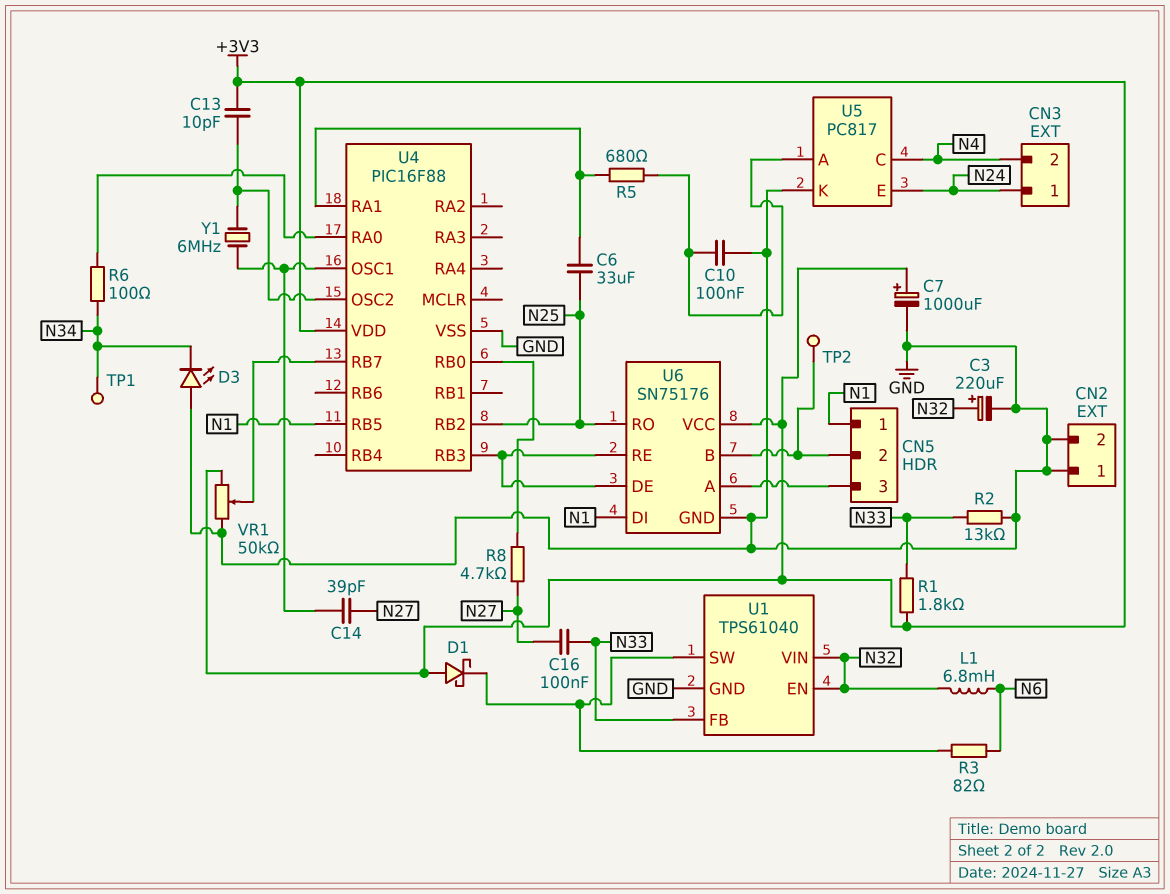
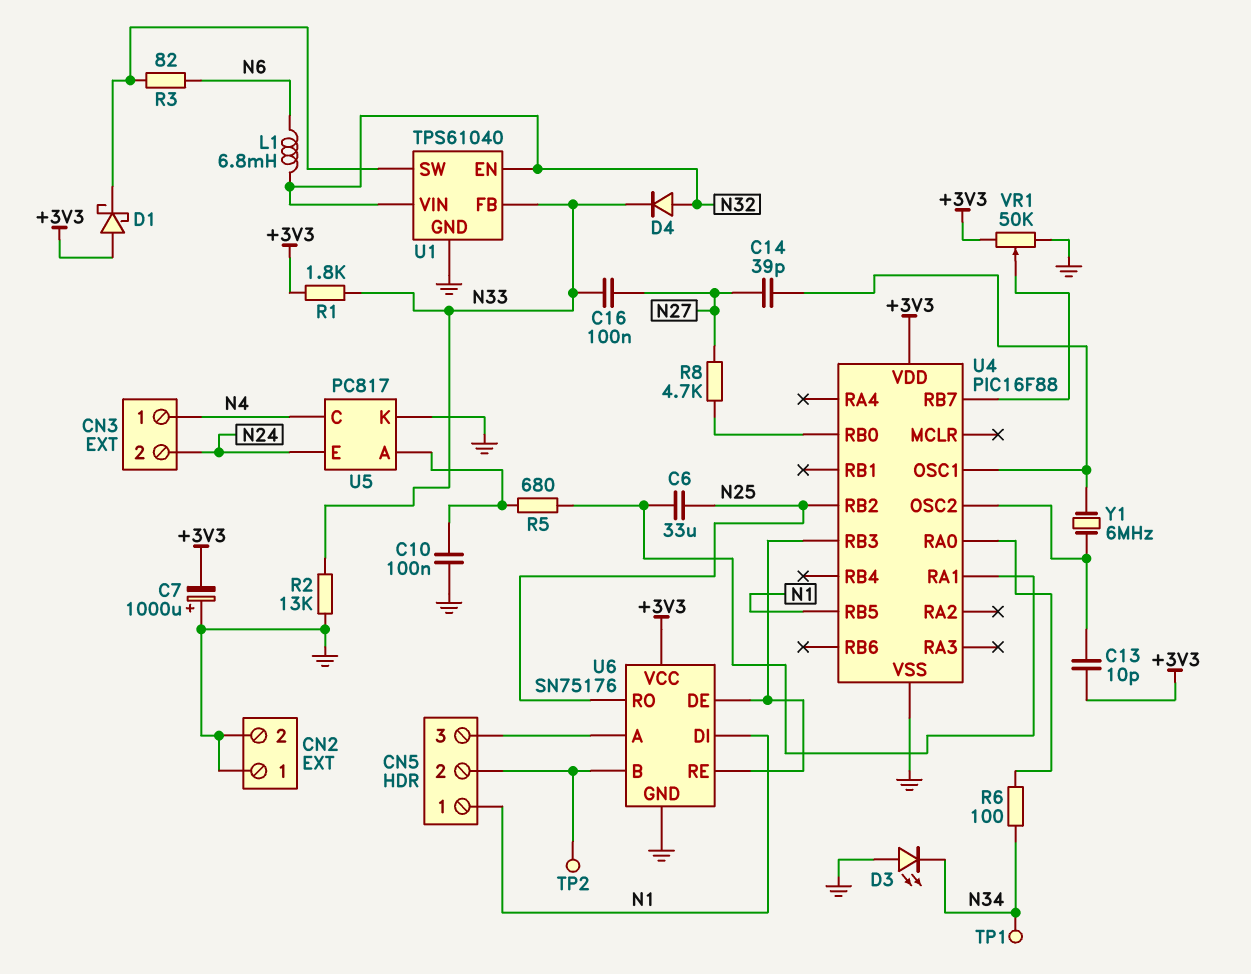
C3: 220uF (plus N32, minus GND) -> none
C7: 1000uF (plus +3V3, minus GND) -> 1000uF (plus GND, minus +3V3)
CN3 pin 1: N24 -> N4
CN3 pin 2: N4 -> N24
D4: none -> diode (A N32, K N33)

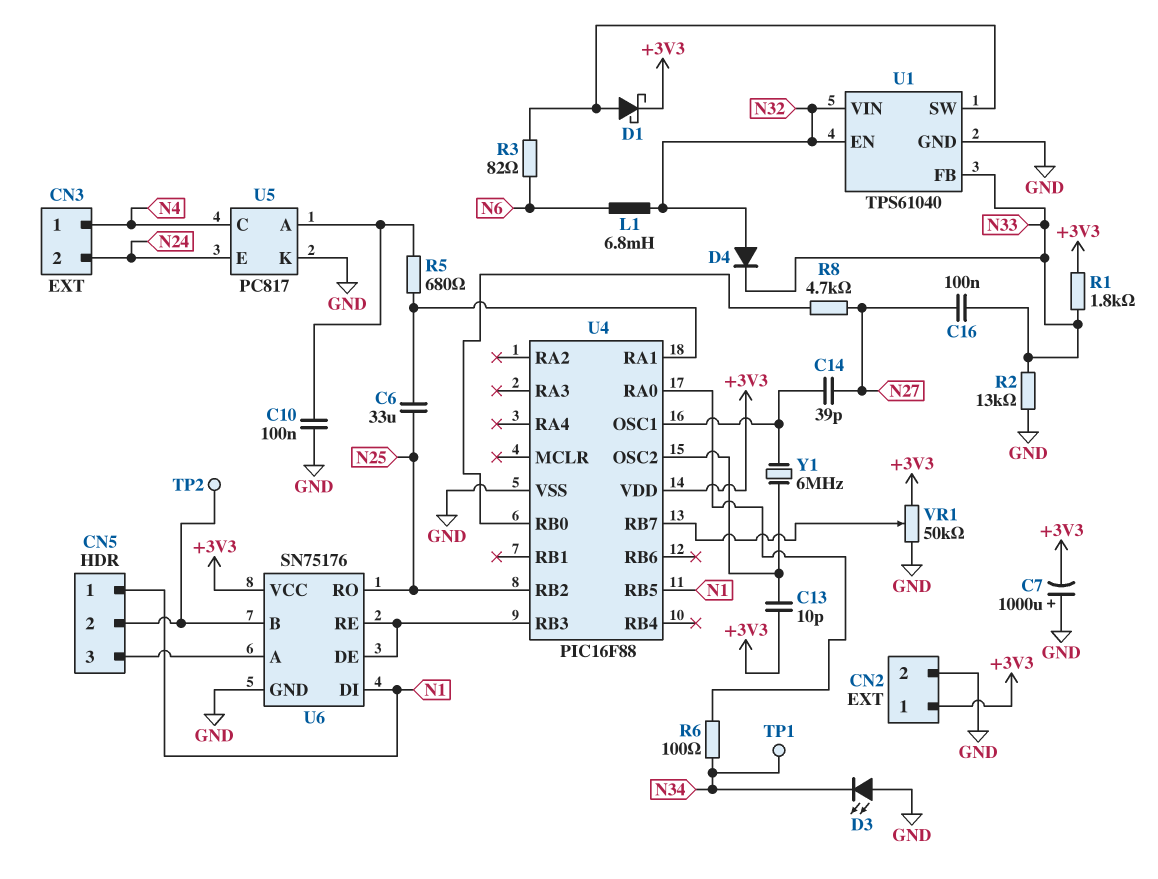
CN2 pin 1: GND -> +3V3
D1: schottky (A +3V3, K U1/SW) -> schottky (A U1/SW, K +3V3)

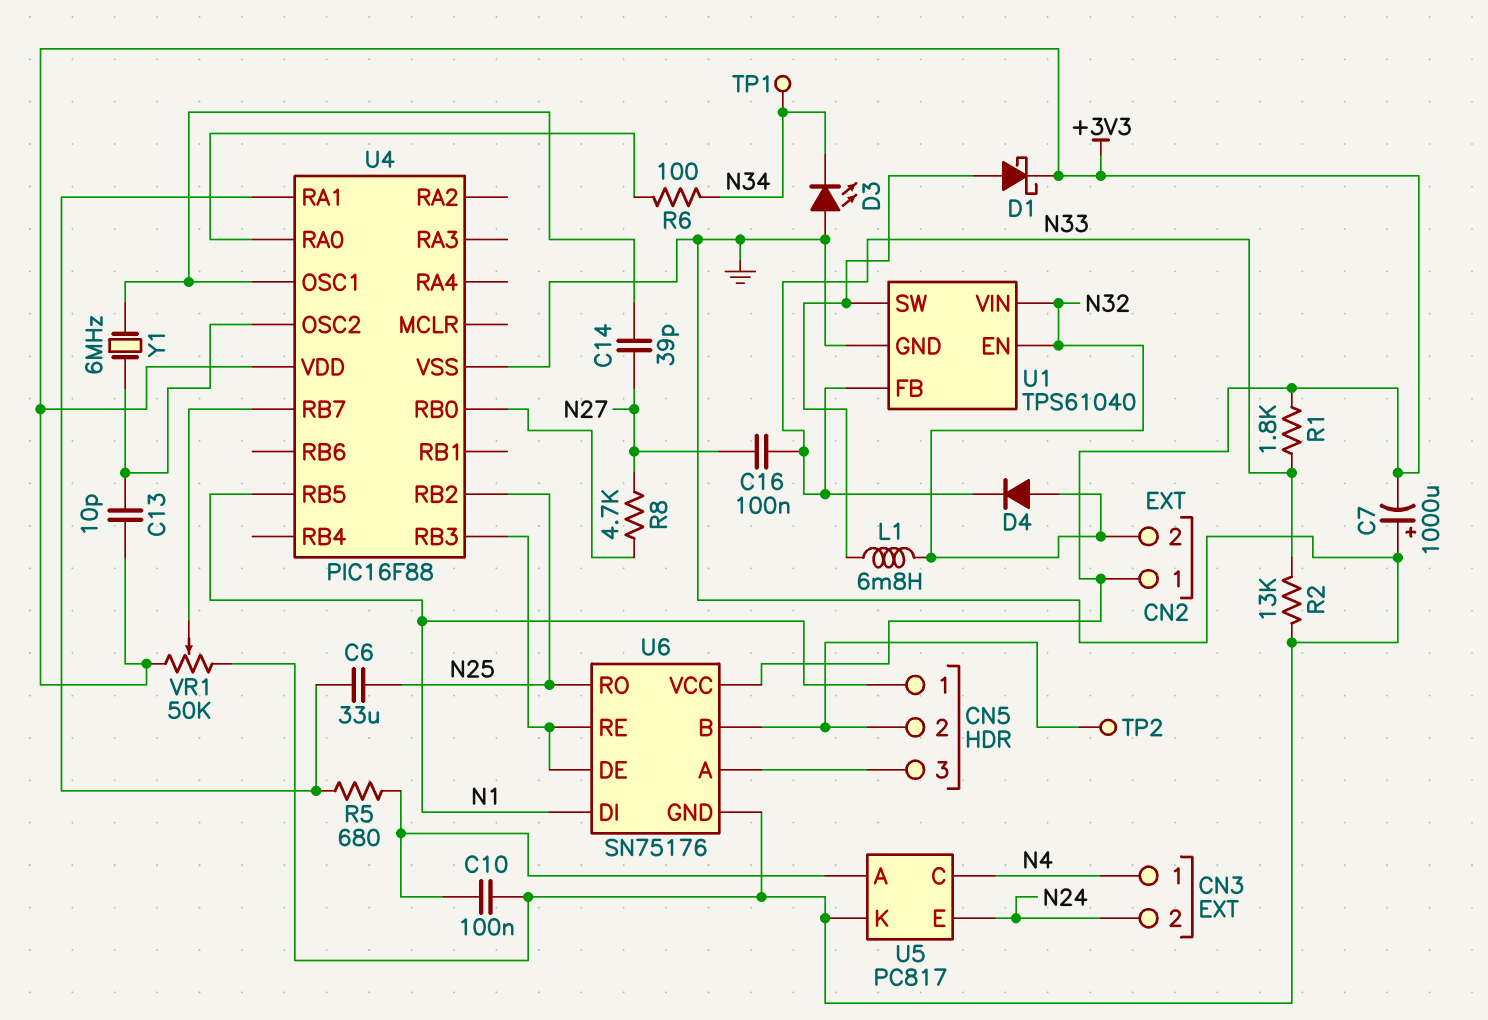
CN2 pin 2: GND -> N32
L1: 6.8mH (N6, N32) -> 6.8mH (N32, U1/SW)
R3: 82 (N6, U1/SW) -> none

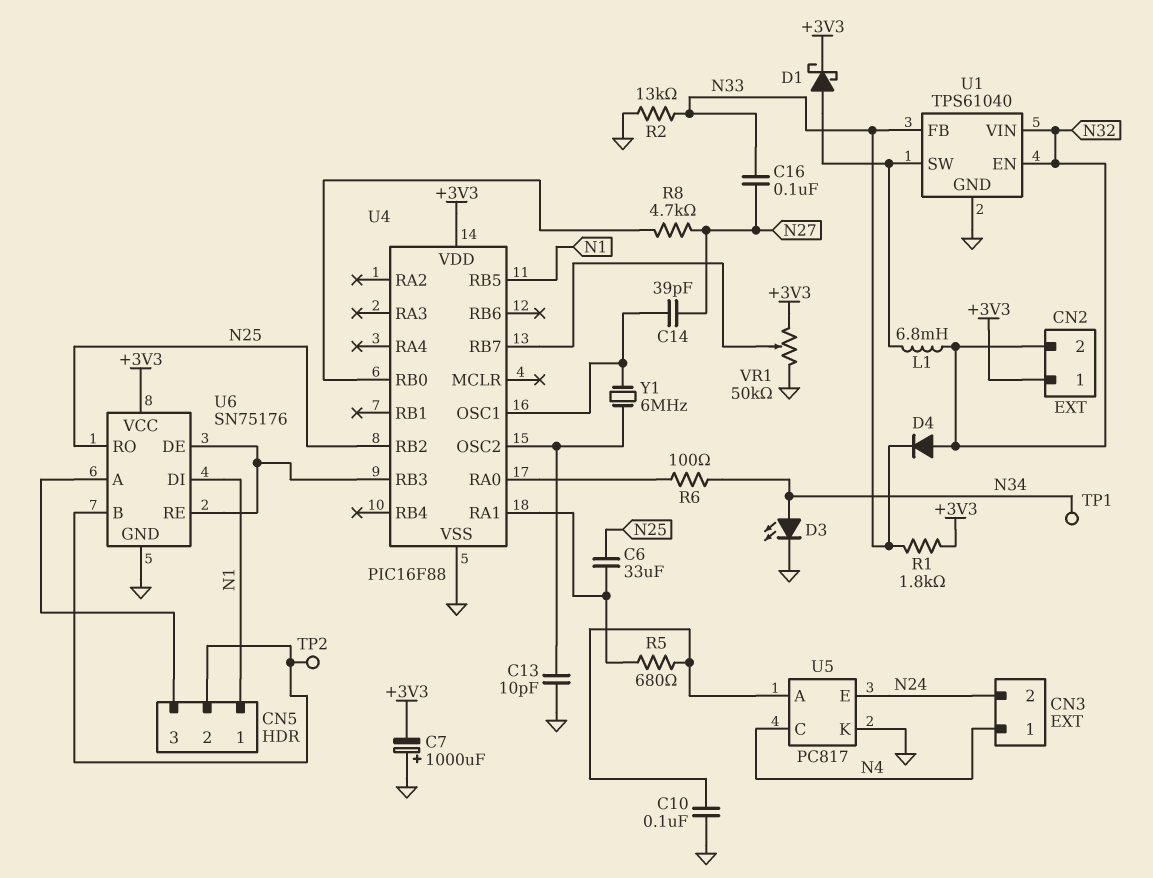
C13: 10pF (+3V3, U4/OSC2) -> 10pF (GND, U4/OSC2)
D3: LED (A GND, K N34) -> LED (A N34, K GND)

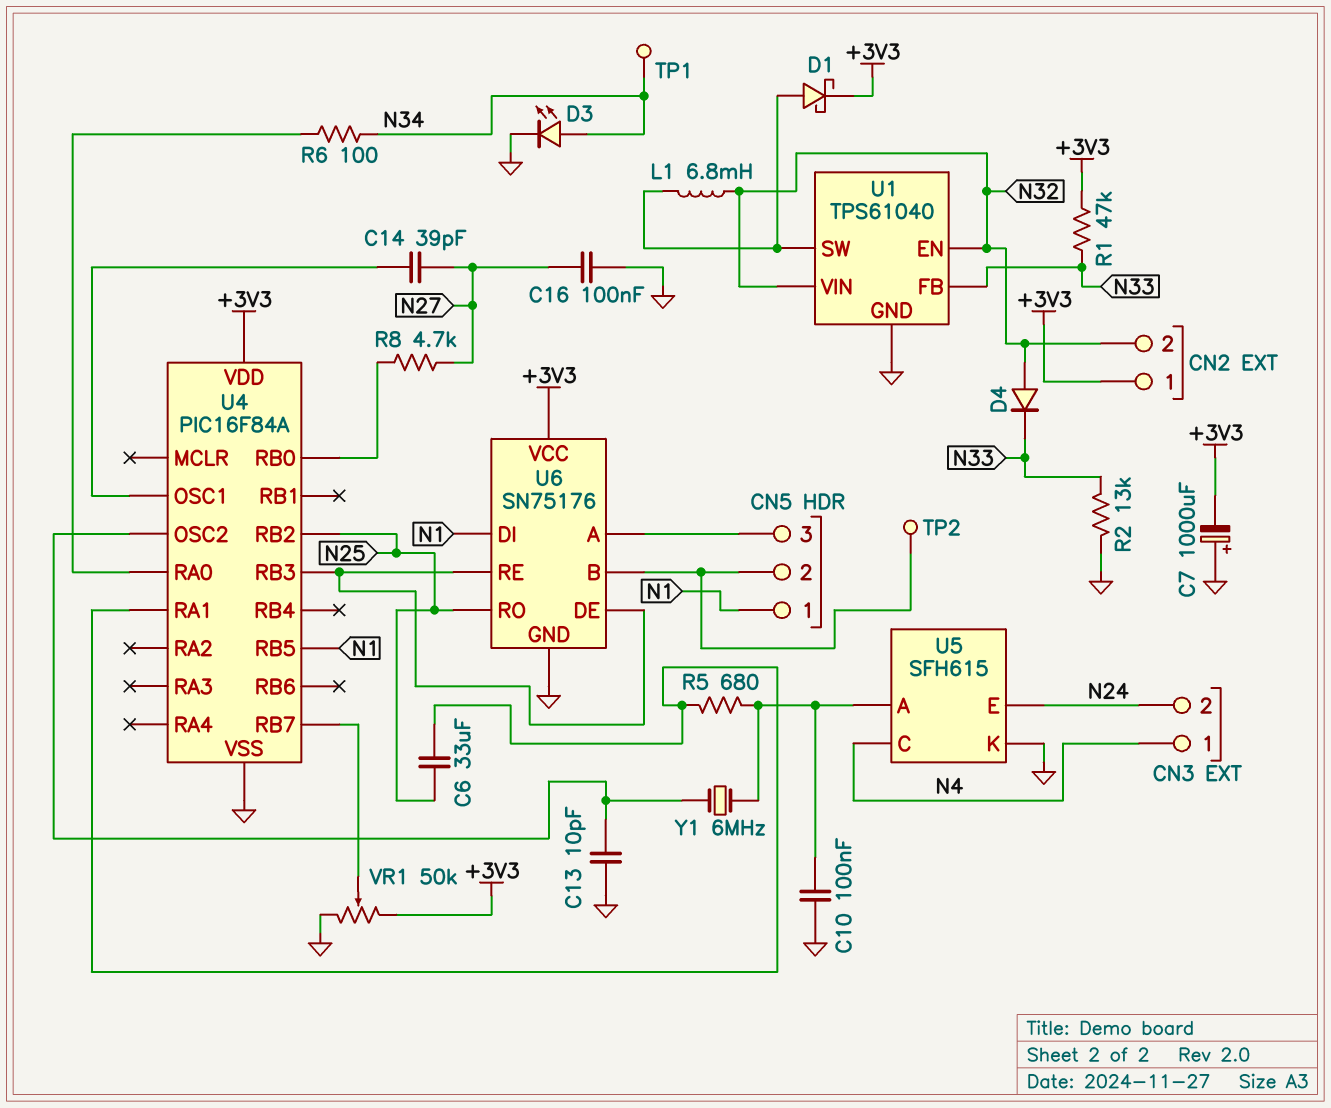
C16: 100nF (N27, N33) -> 100nF (GND, N27)
R1: 1.8k (+3V3, N33) -> 47k (+3V3, N33)
U4: PIC16F88 -> PIC16F84A
U5: PC817 -> SFH615
Y1: 6MHz (U4/OSC1, U4/OSC2) -> 6MHz (U4/OSC2, U5/A)

